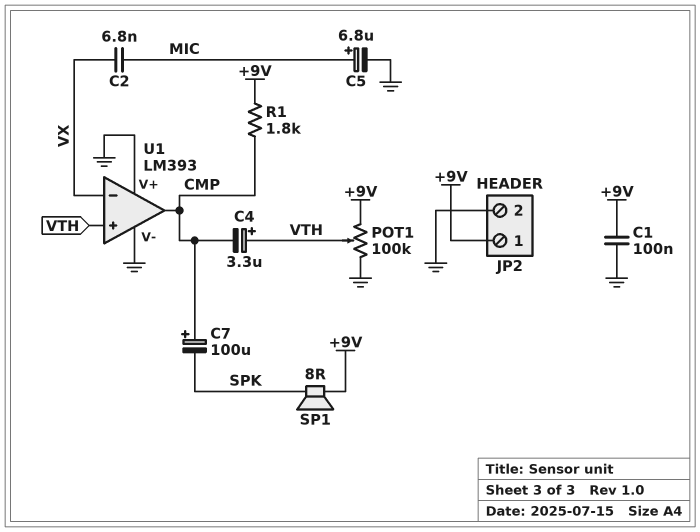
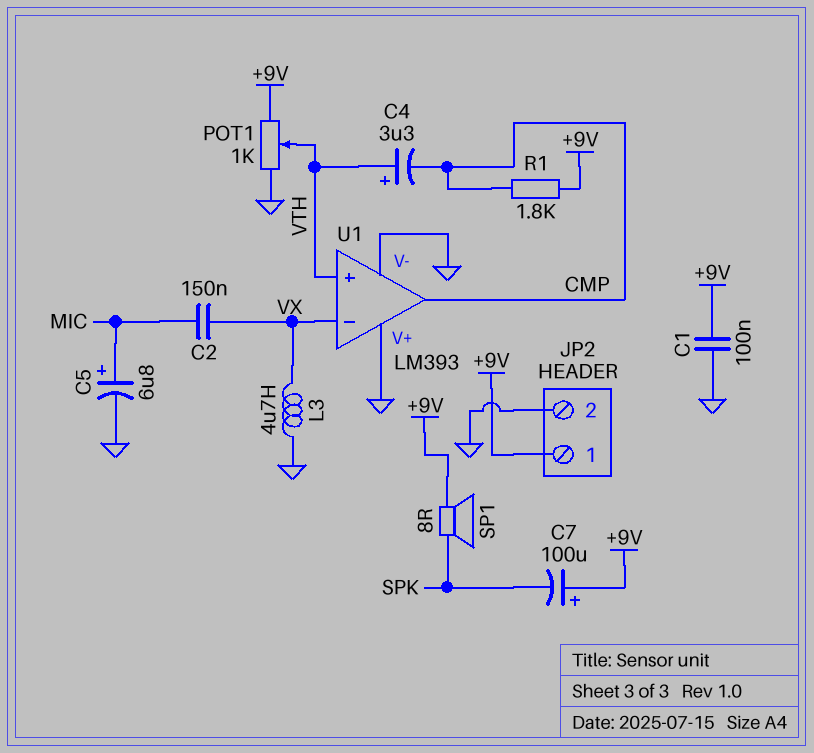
C2: 6.8nF (MIC, VX) -> 150nF (MIC, VX)
C7: 100uF (plus CMP, minus SPK) -> 100uF (plus +9V, minus SPK)
L3: none -> 4.7uH (GND, VX)
POT1: 100k (+9V, GND, wiper VTH) -> 1k (+9V, GND, wiper VTH)

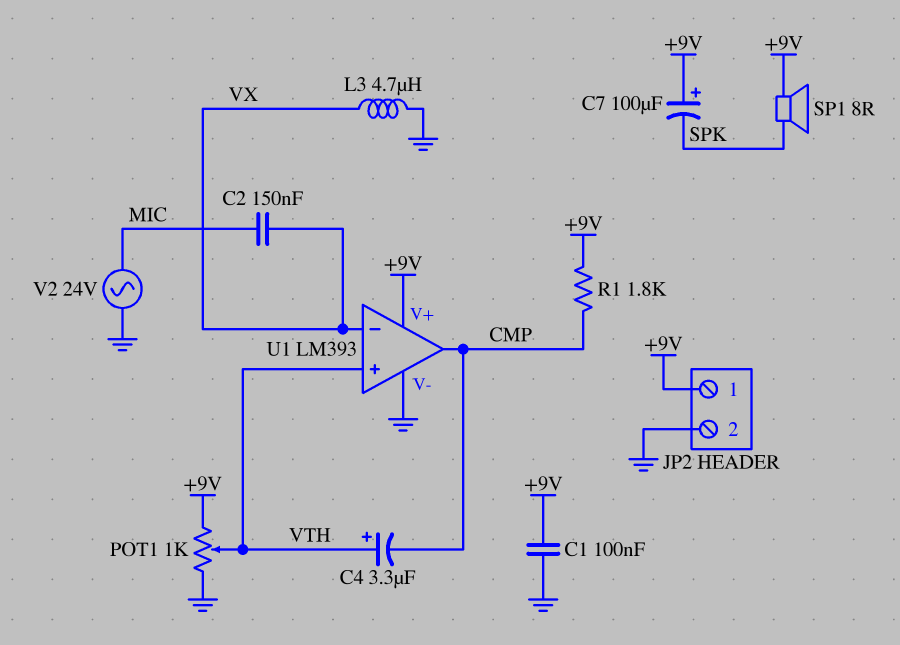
C5: 6.8uF (plus MIC, minus GND) -> none
U1 pin V+: GND -> +9V
V2: none -> AC 24V (GND, MIC)

